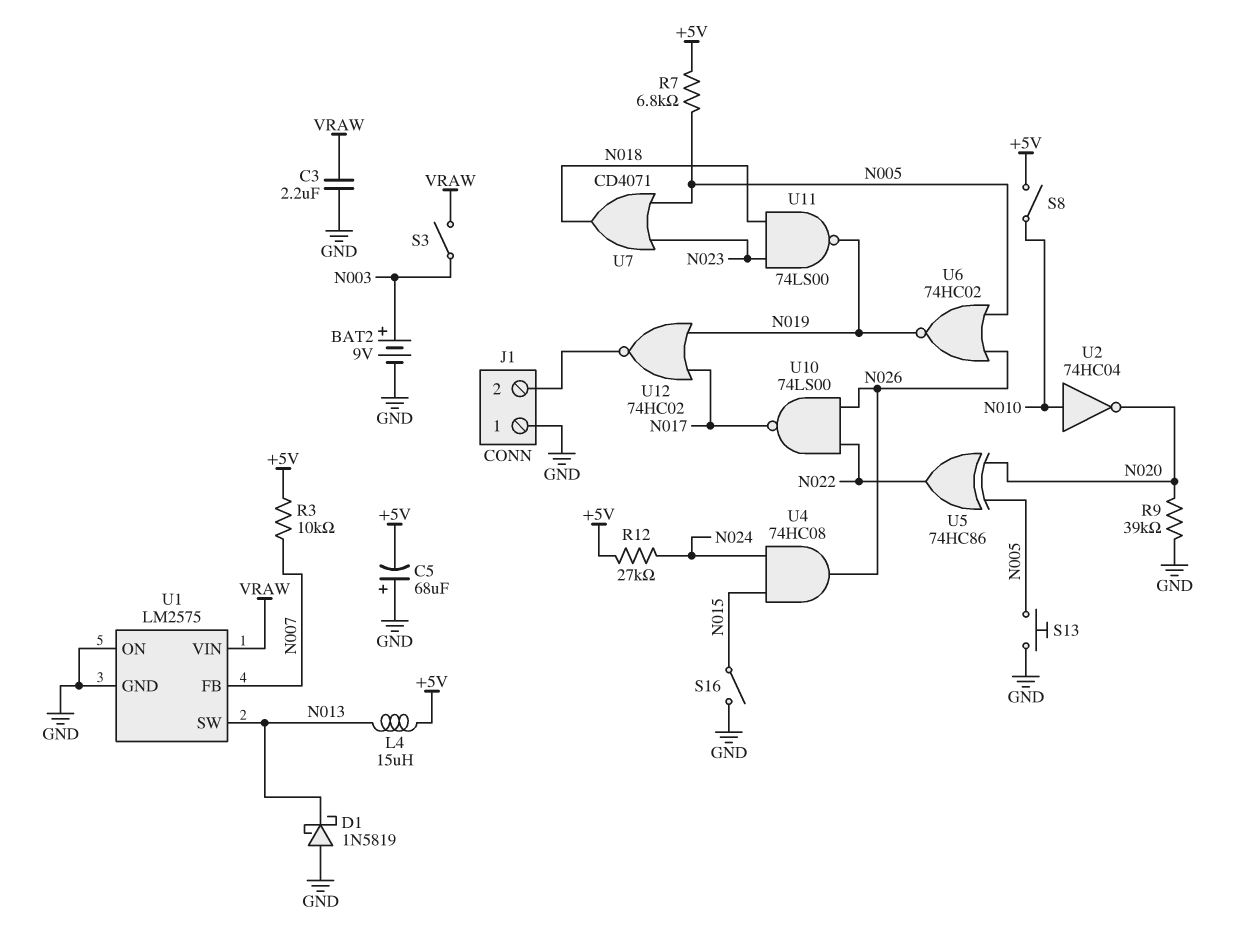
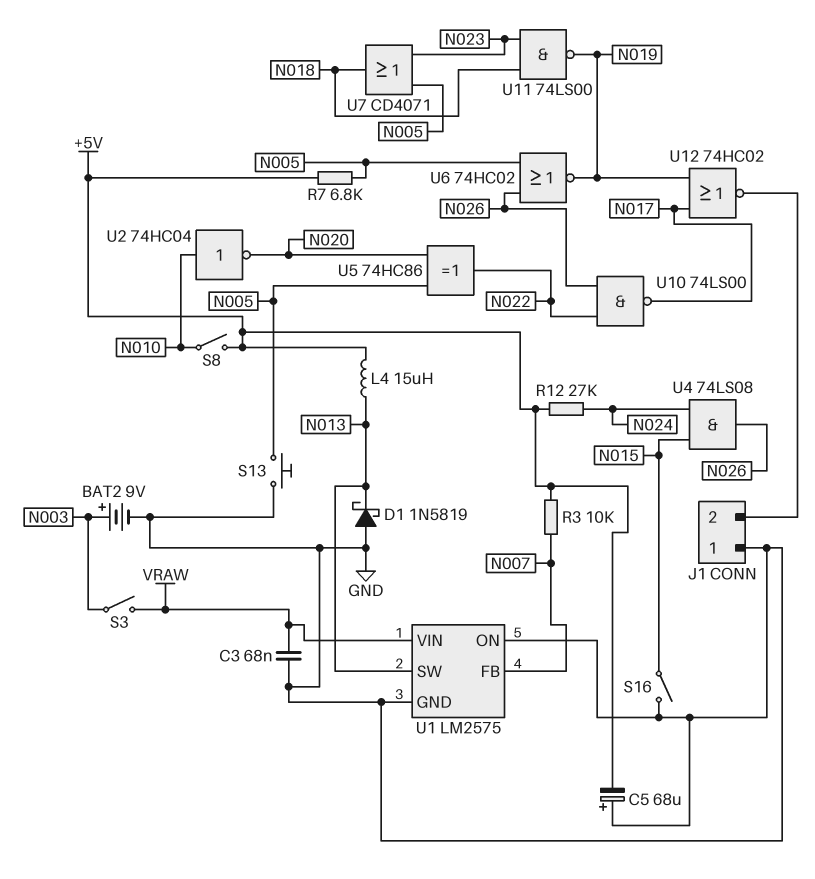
C3: 2.2uF (GND, VRAW) -> 68nF (GND, VRAW)
R9: 39k (GND, N020) -> none
U4: AND 74HC08 (in N015, in N024, out N026) -> AND 74LS08 (in N015, in N024, out N026)

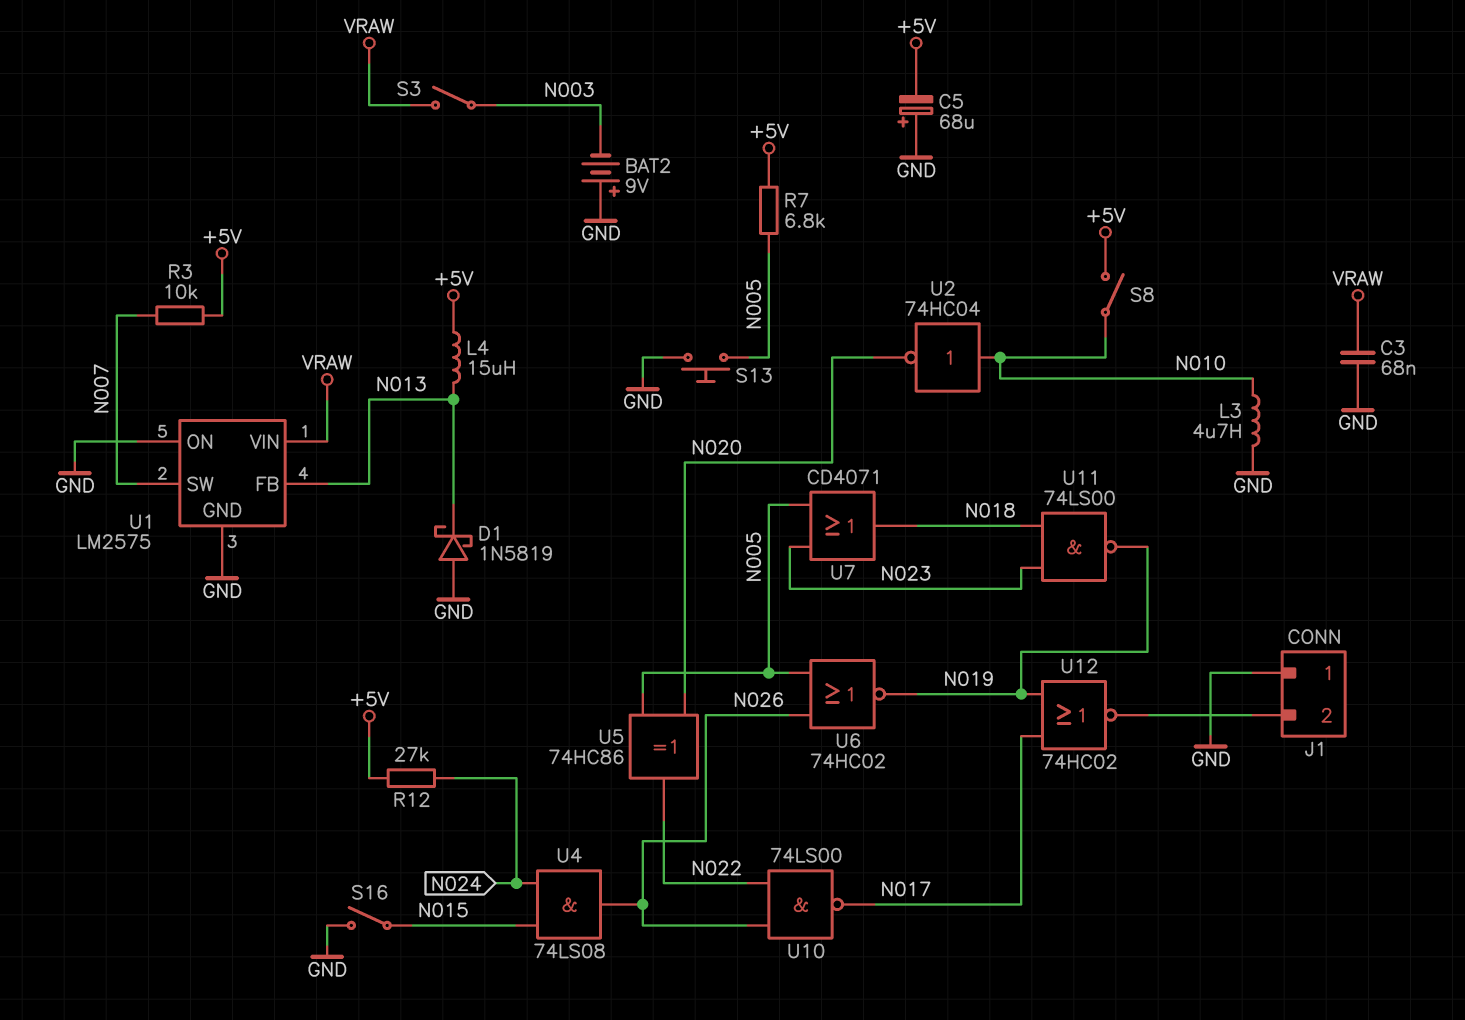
BAT2: 9V (plus N003, minus GND) -> 9V (plus GND, minus N003)
L3: none -> 4.7uH (GND, N010)
U1 pin FB: N007 -> N013
U1 pin SW: N013 -> N007

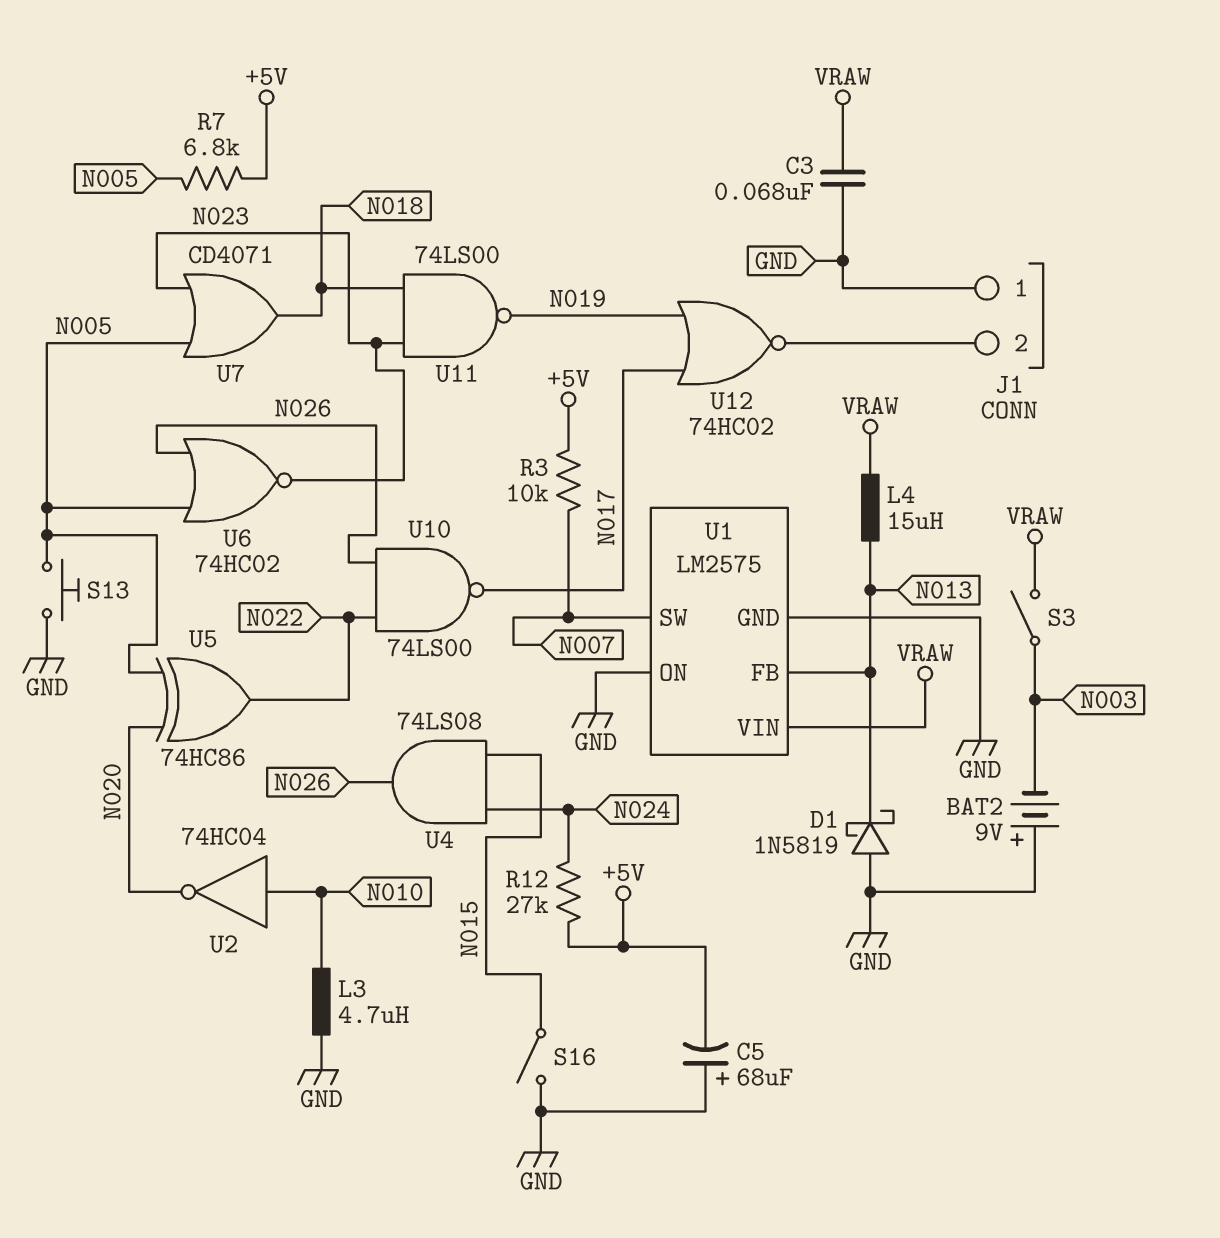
L4: 15uH (+5V, N013) -> 15uH (N013, VRAW)
S8: switch (+5V, N010) -> none
U6: NOR 74HC02 (in N005, in N026, out N019) -> NOR 74HC02 (in N005, in N026, out N023)

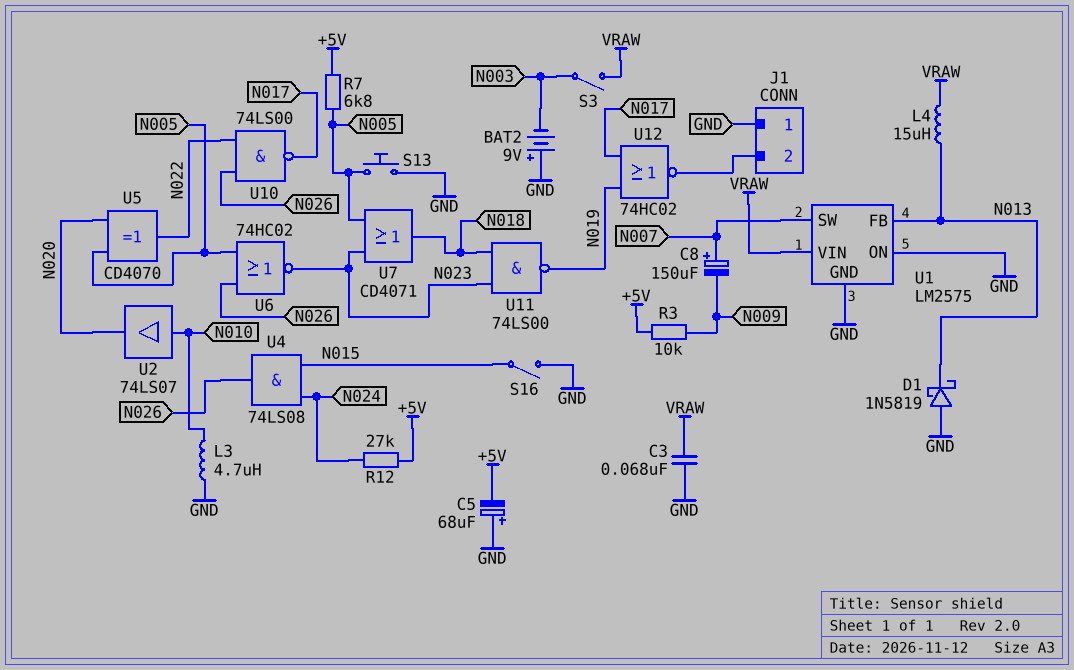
C8: none -> 150uF (plus N007, minus N009)
R3: 10k (+5V, N007) -> 10k (+5V, N009)
U2: NOT 74HC04 (in N010, out N020) -> buffer 74LS07 (in N010, out N020)
U5: XOR 74HC86 (in N005, in N020, out N022) -> XOR CD4070 (in N005, in N020, out N022)

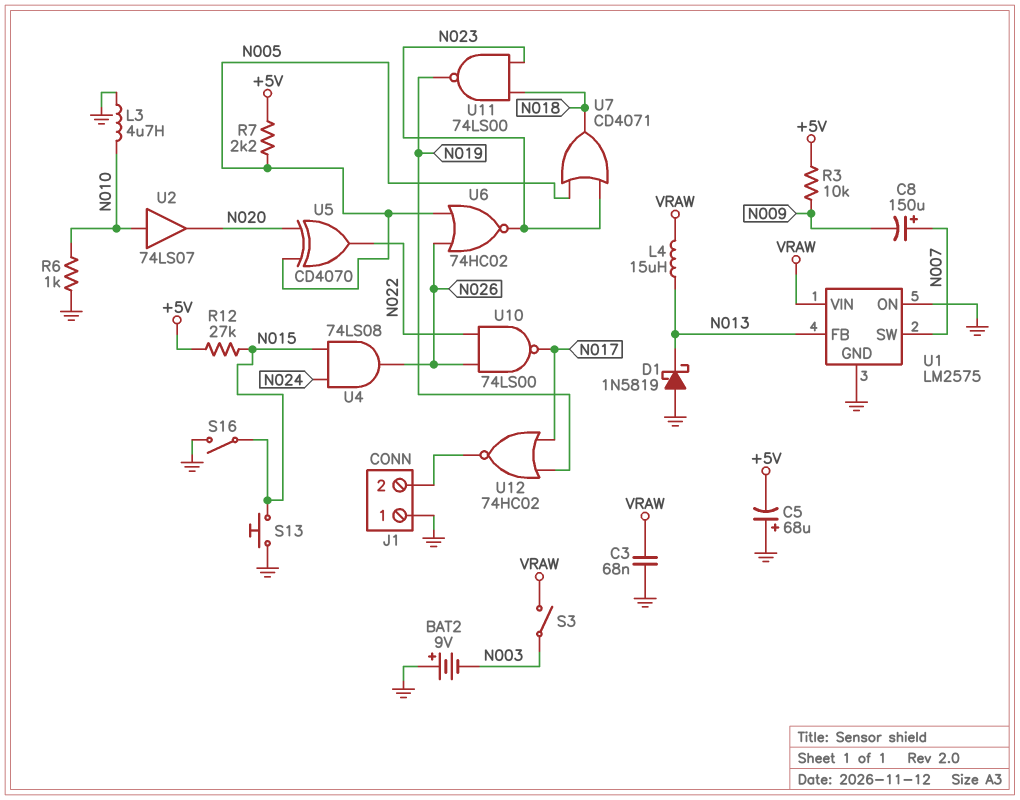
R6: none -> 1k (GND, N010)
R7: 6.8k (+5V, N005) -> 2.2k (+5V, N005)
R12: 27k (+5V, N024) -> 27k (+5V, N015)
S13: button (GND, N005) -> button (GND, N015)

